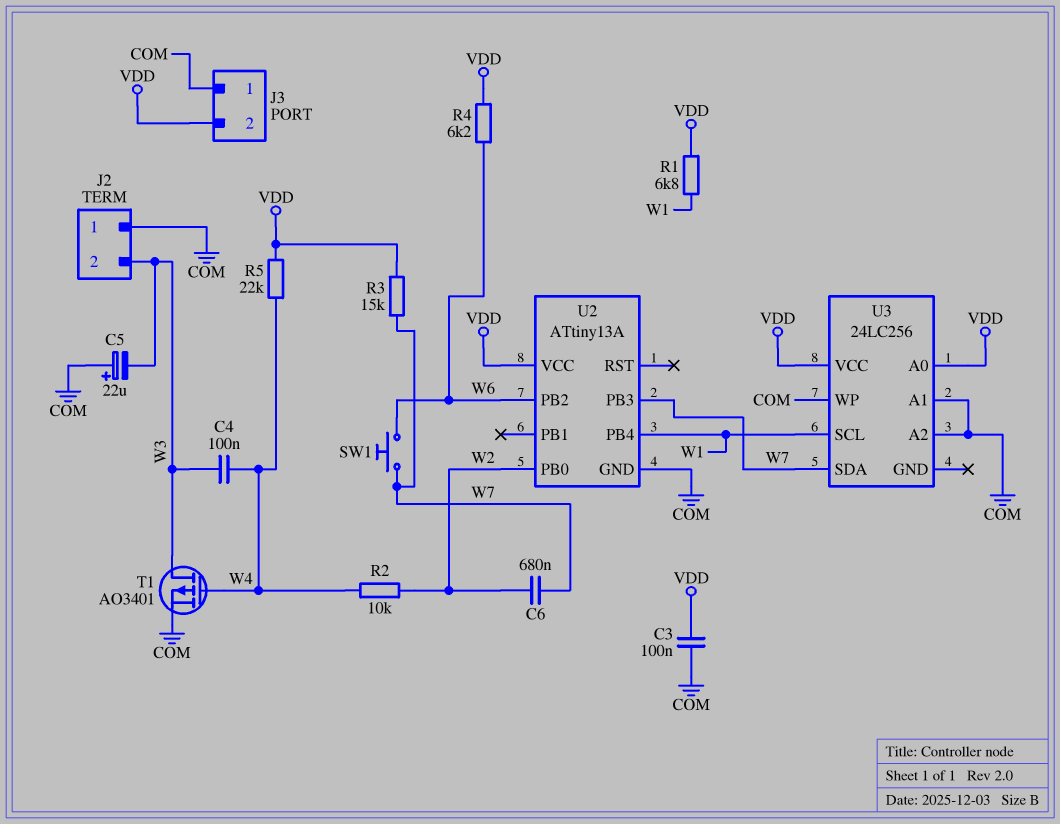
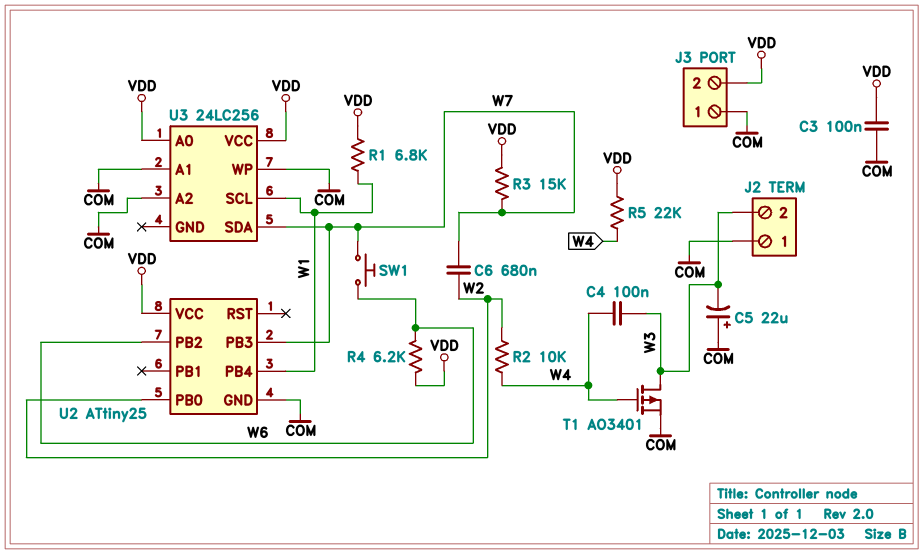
U2: ATtiny13A -> ATtiny25

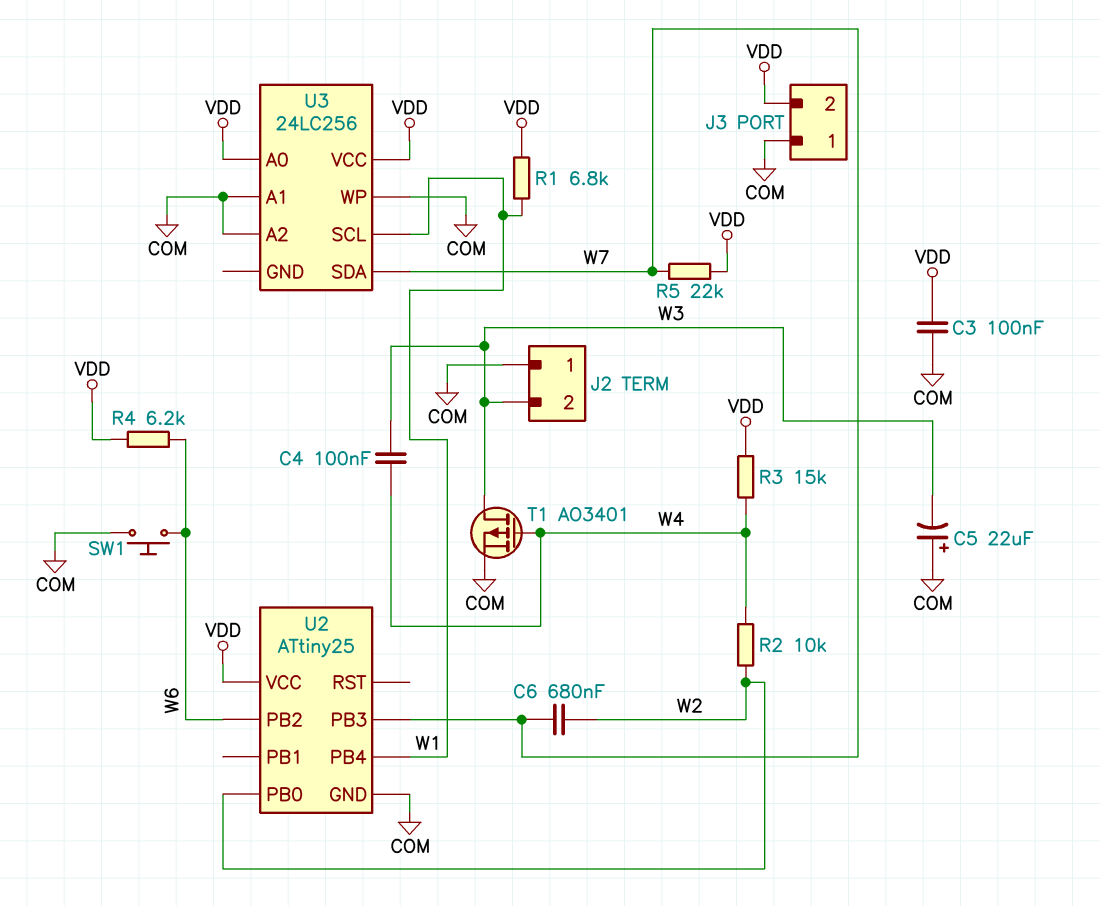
R3: 15k (VDD, W7) -> 15k (VDD, W4)
R5: 22k (VDD, W4) -> 22k (VDD, W7)
SW1: button (W6, W7) -> button (COM, W6)

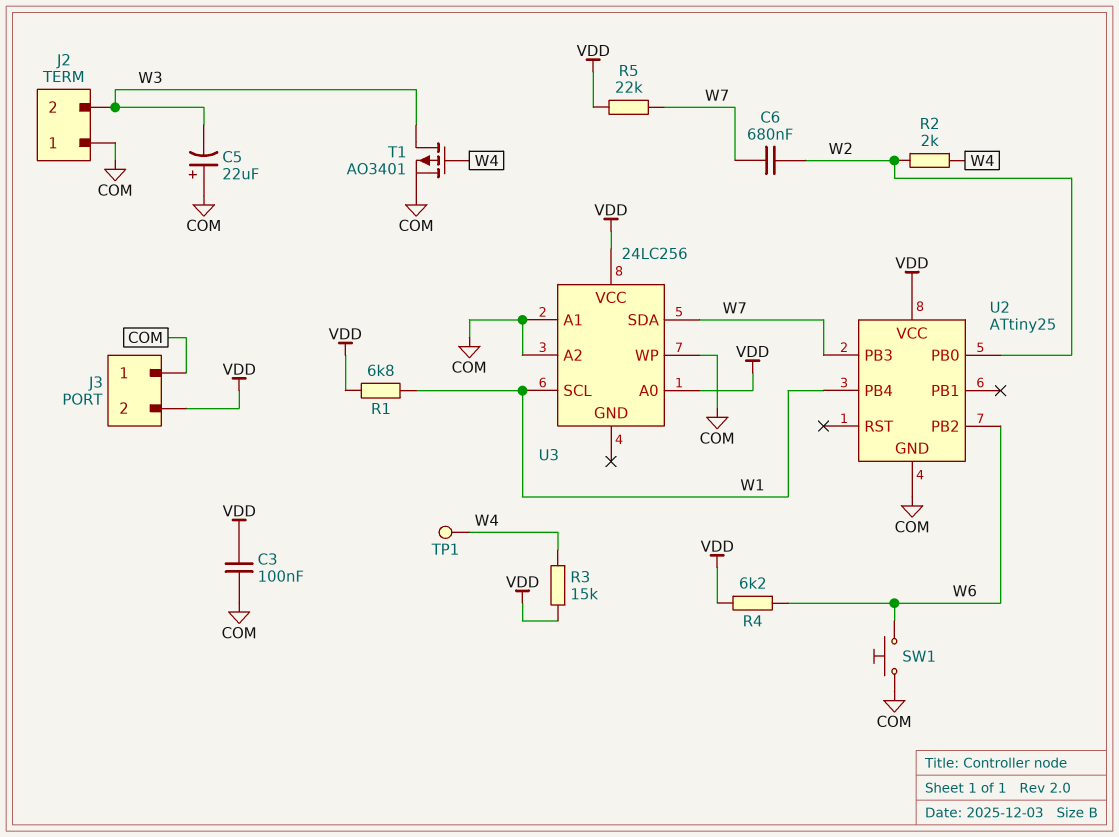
C4: 100nF (W3, W4) -> none
R2: 10k (W2, W4) -> 2k (W2, W4)
TP1: none -> test point (W4)

